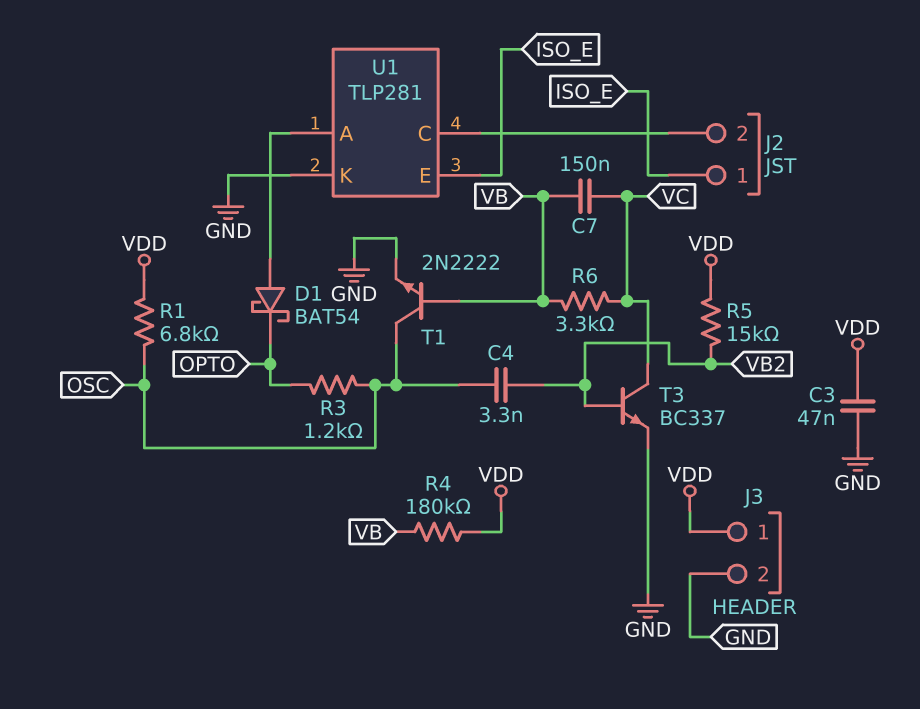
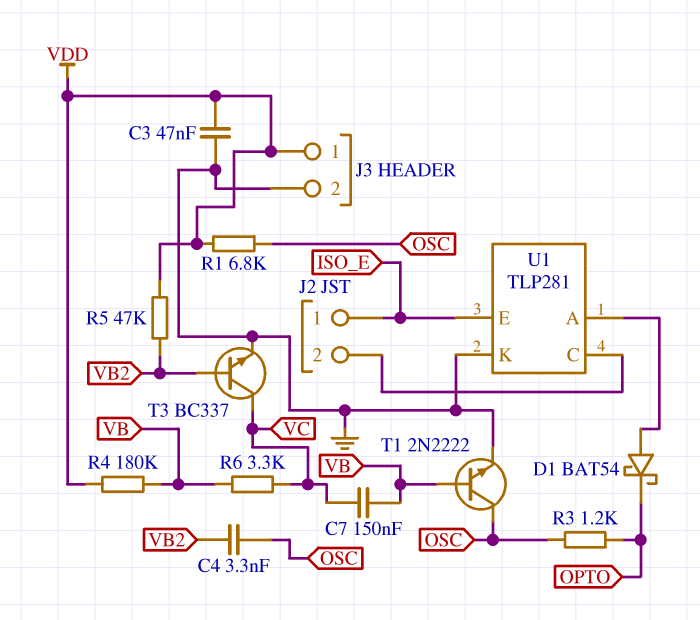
R5: 15k (VB2, VDD) -> 47k (VB2, VDD)

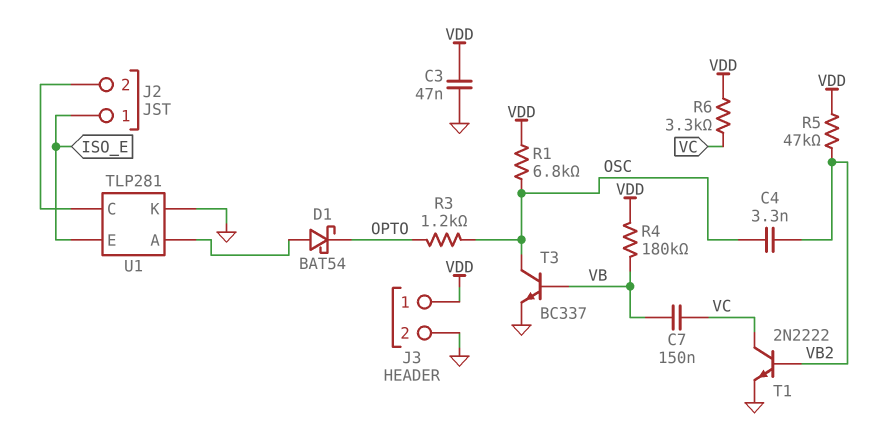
R6: 3.3k (VB, VC) -> 3.3k (VC, VDD)
T1: NPN 2N2222 (B VB, C OSC, E GND) -> NPN 2N2222 (B VB2, C VC, E GND)
T3: NPN BC337 (B VB2, C VC, E GND) -> NPN BC337 (B VB, C OSC, E GND)

